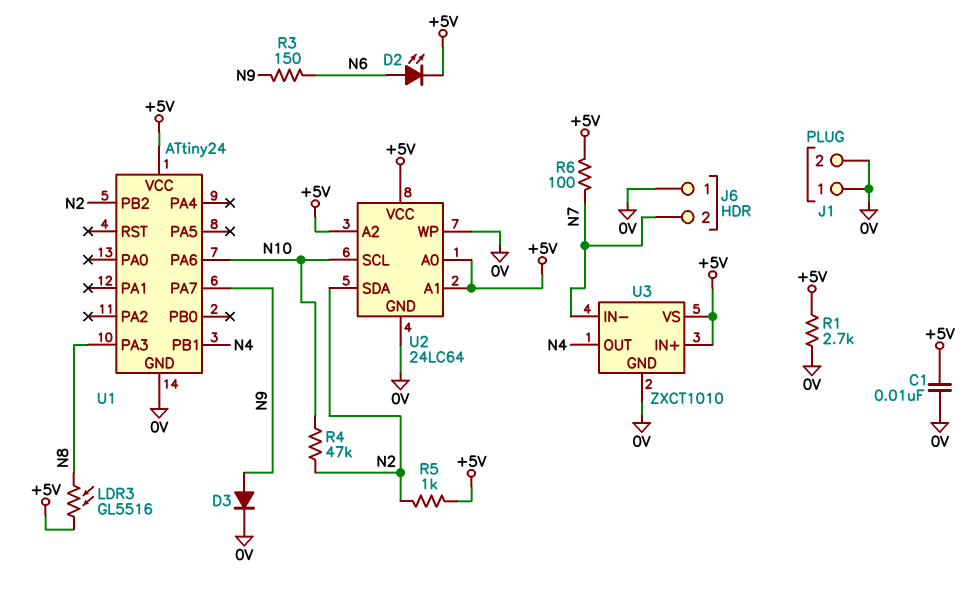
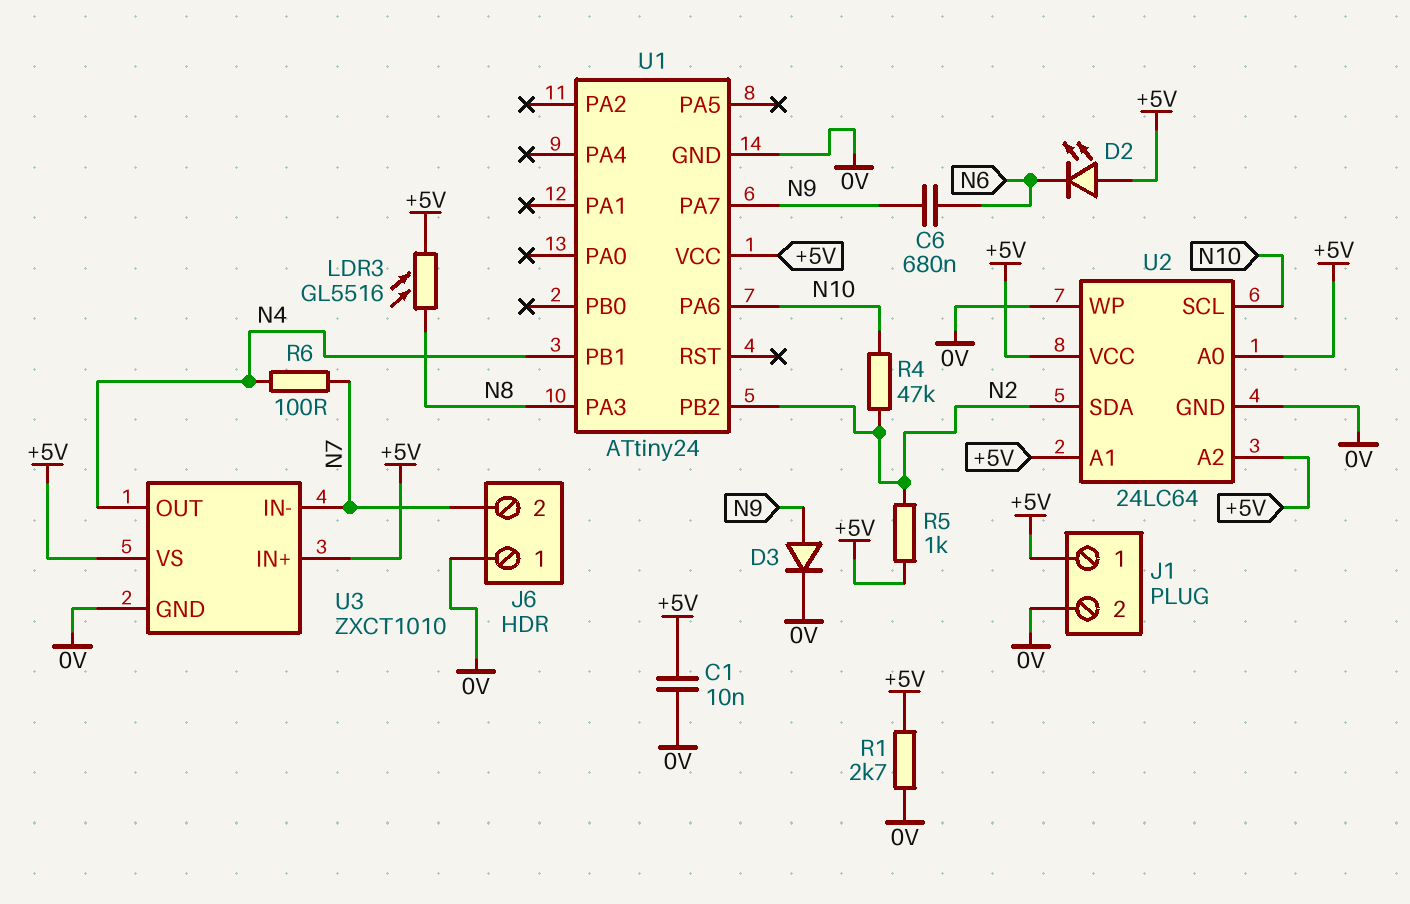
C6: none -> 680nF (N6, N9)
D2: LED (A N6, K +5V) -> LED (A +5V, K N6)
J1 pin 1: 0V -> +5V
R3: 150 (N6, N9) -> none
R6: 100 (+5V, N7) -> 100 (N4, N7)

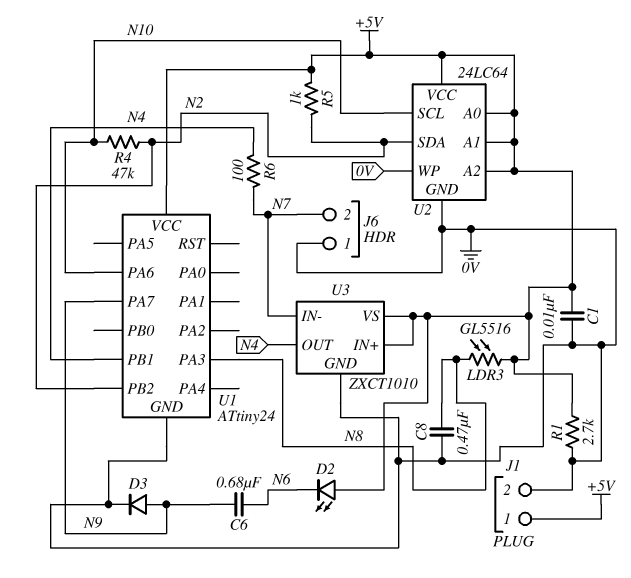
C8: none -> 470nF (0V, N8)

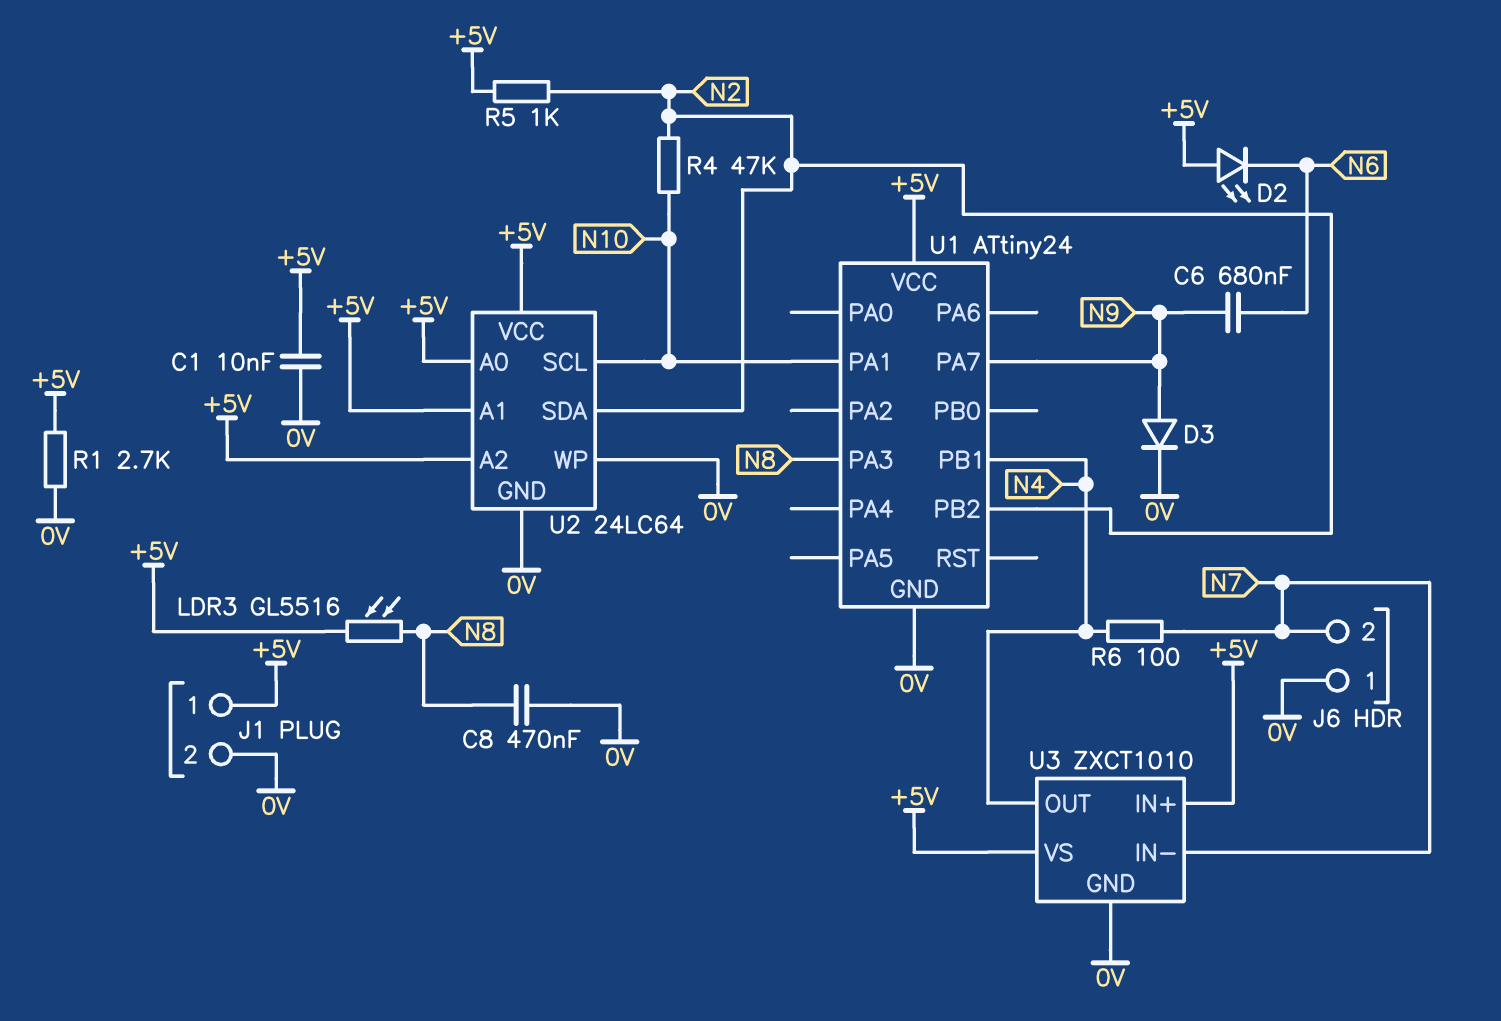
U1 pin PA1: none -> N10
U1 pin PA6: N10 -> none

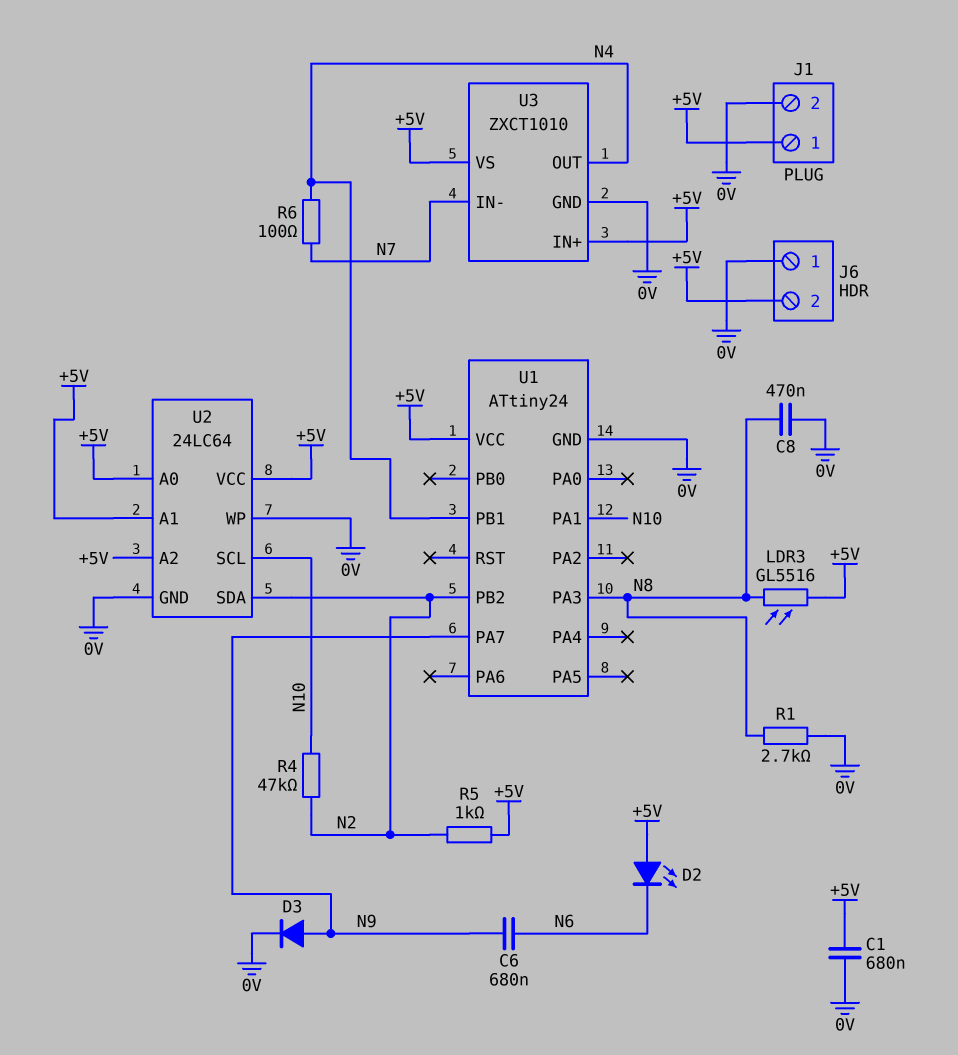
C1: 10nF (+5V, 0V) -> 680nF (+5V, 0V)
J6 pin 2: N7 -> +5V
R1: 2.7k (+5V, 0V) -> 2.7k (0V, N8)

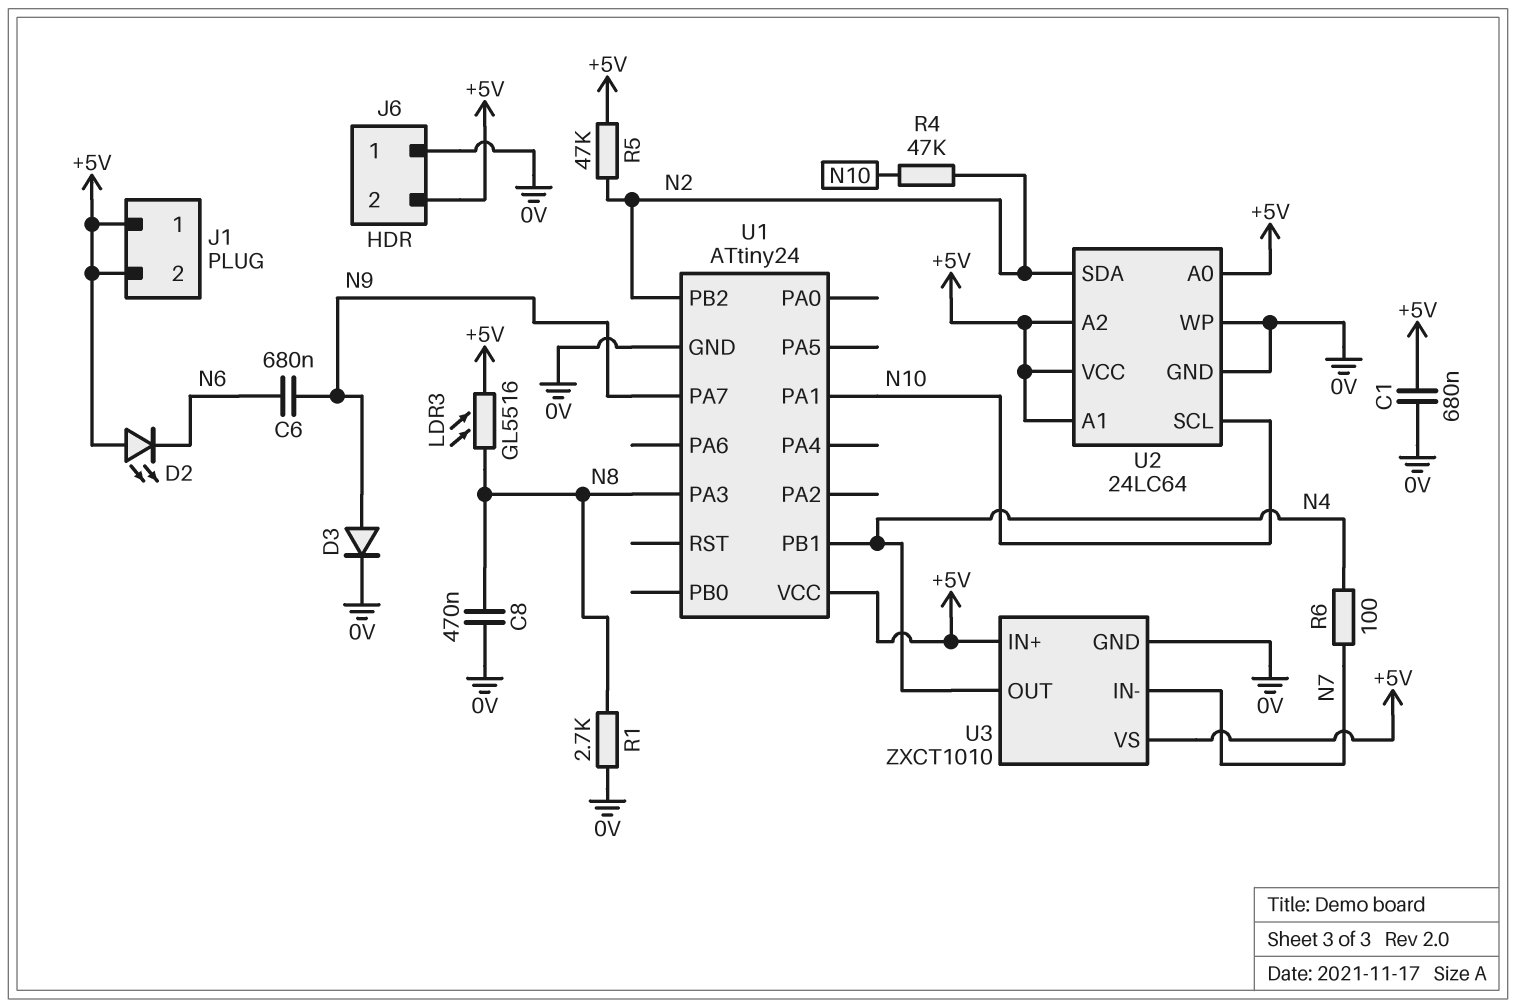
J1 pin 2: 0V -> +5V
R5: 1k (+5V, N2) -> 47k (+5V, N2)

